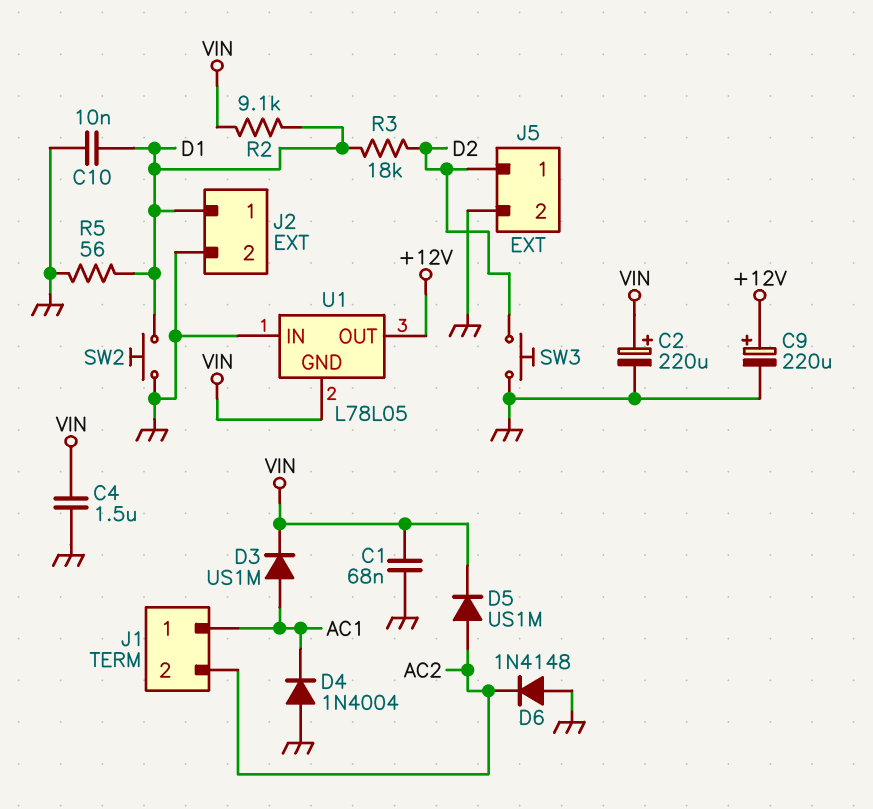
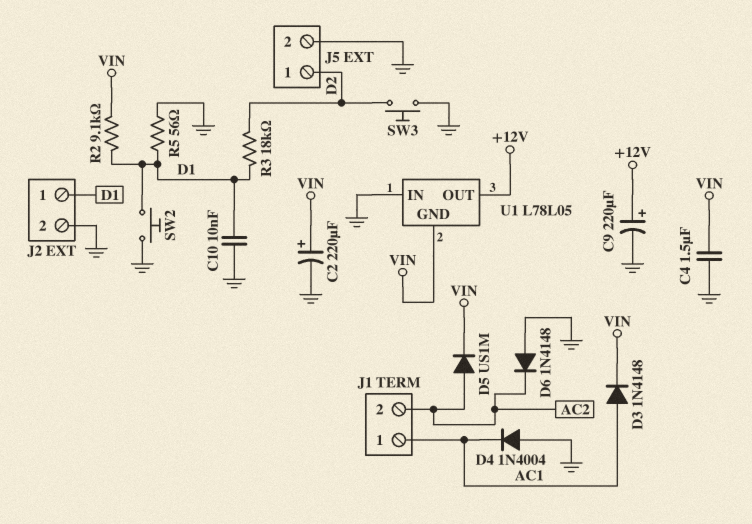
C1: 68nF (GND, VIN) -> none
D3: diode US1M (A AC1, K VIN) -> diode 1N4148 (A AC1, K VIN)

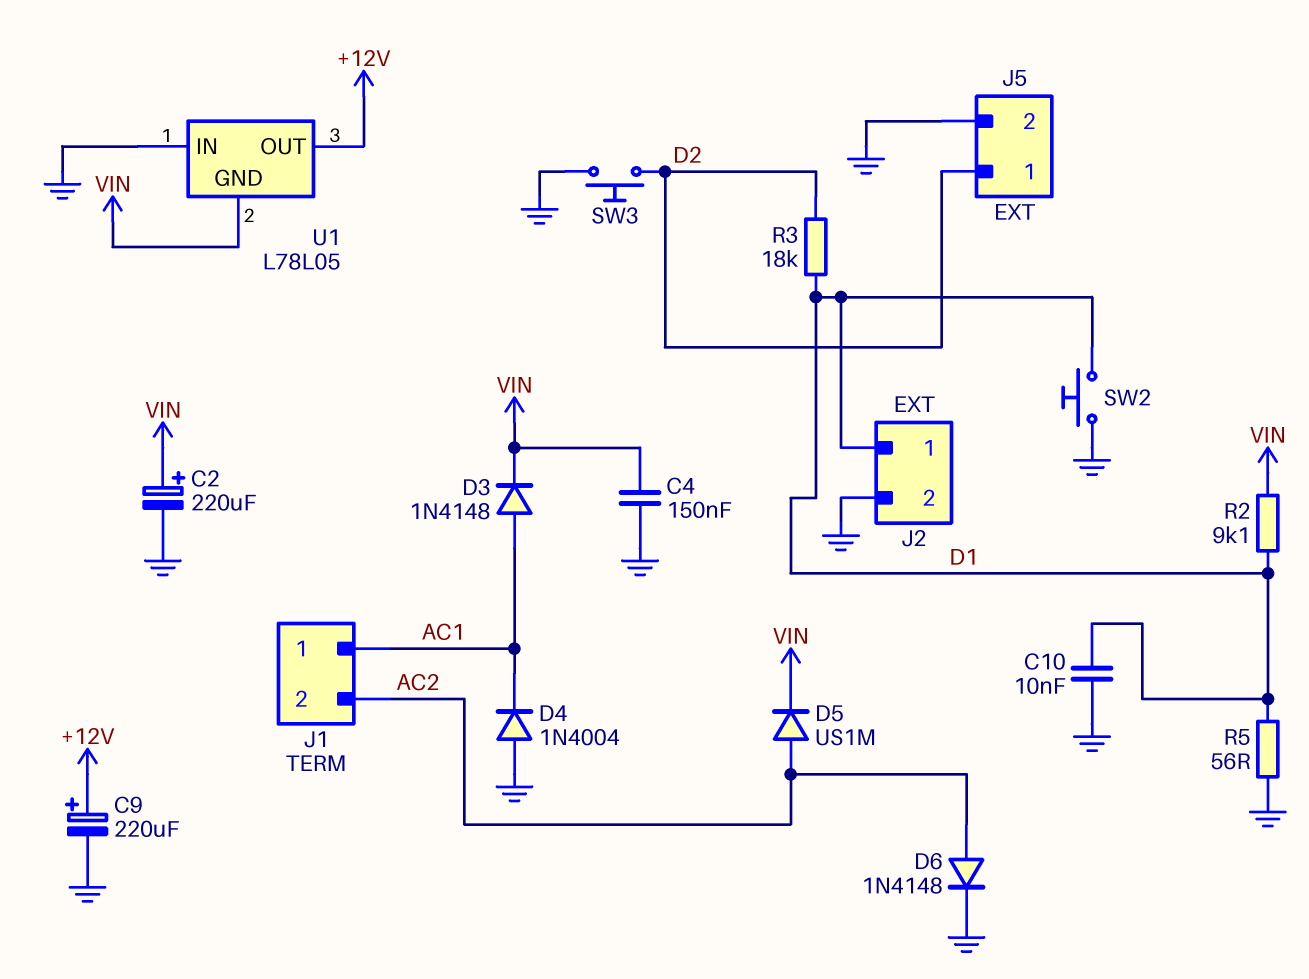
C4: 1.5uF (GND, VIN) -> 150nF (GND, VIN)
D6: diode 1N4148 (A GND, K AC2) -> diode 1N4148 (A AC2, K GND)

